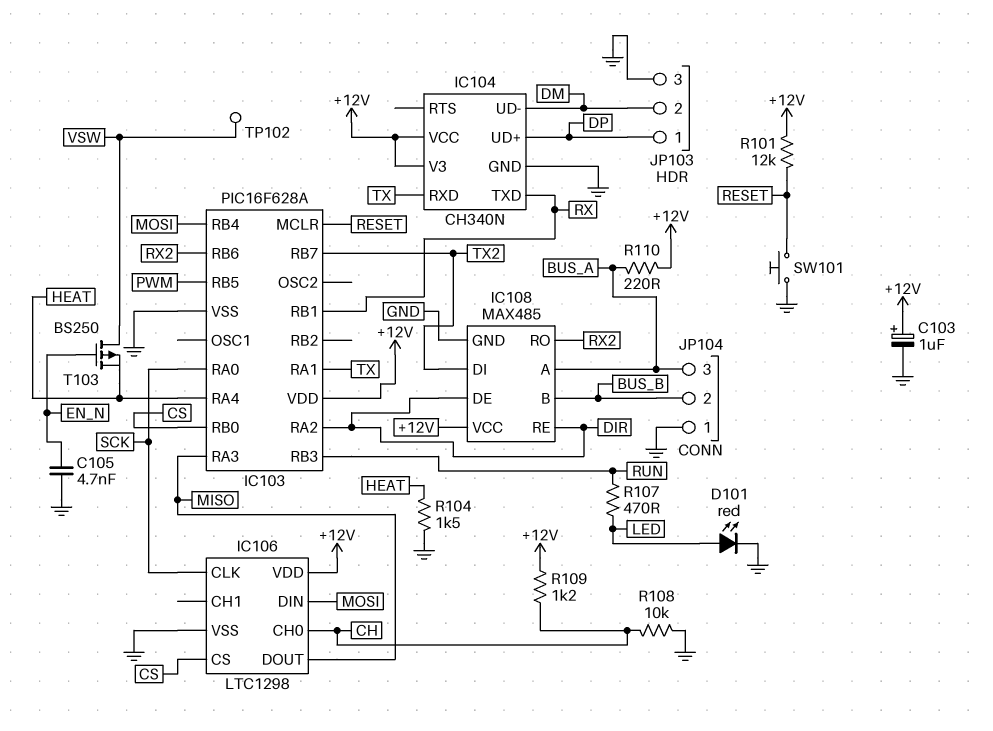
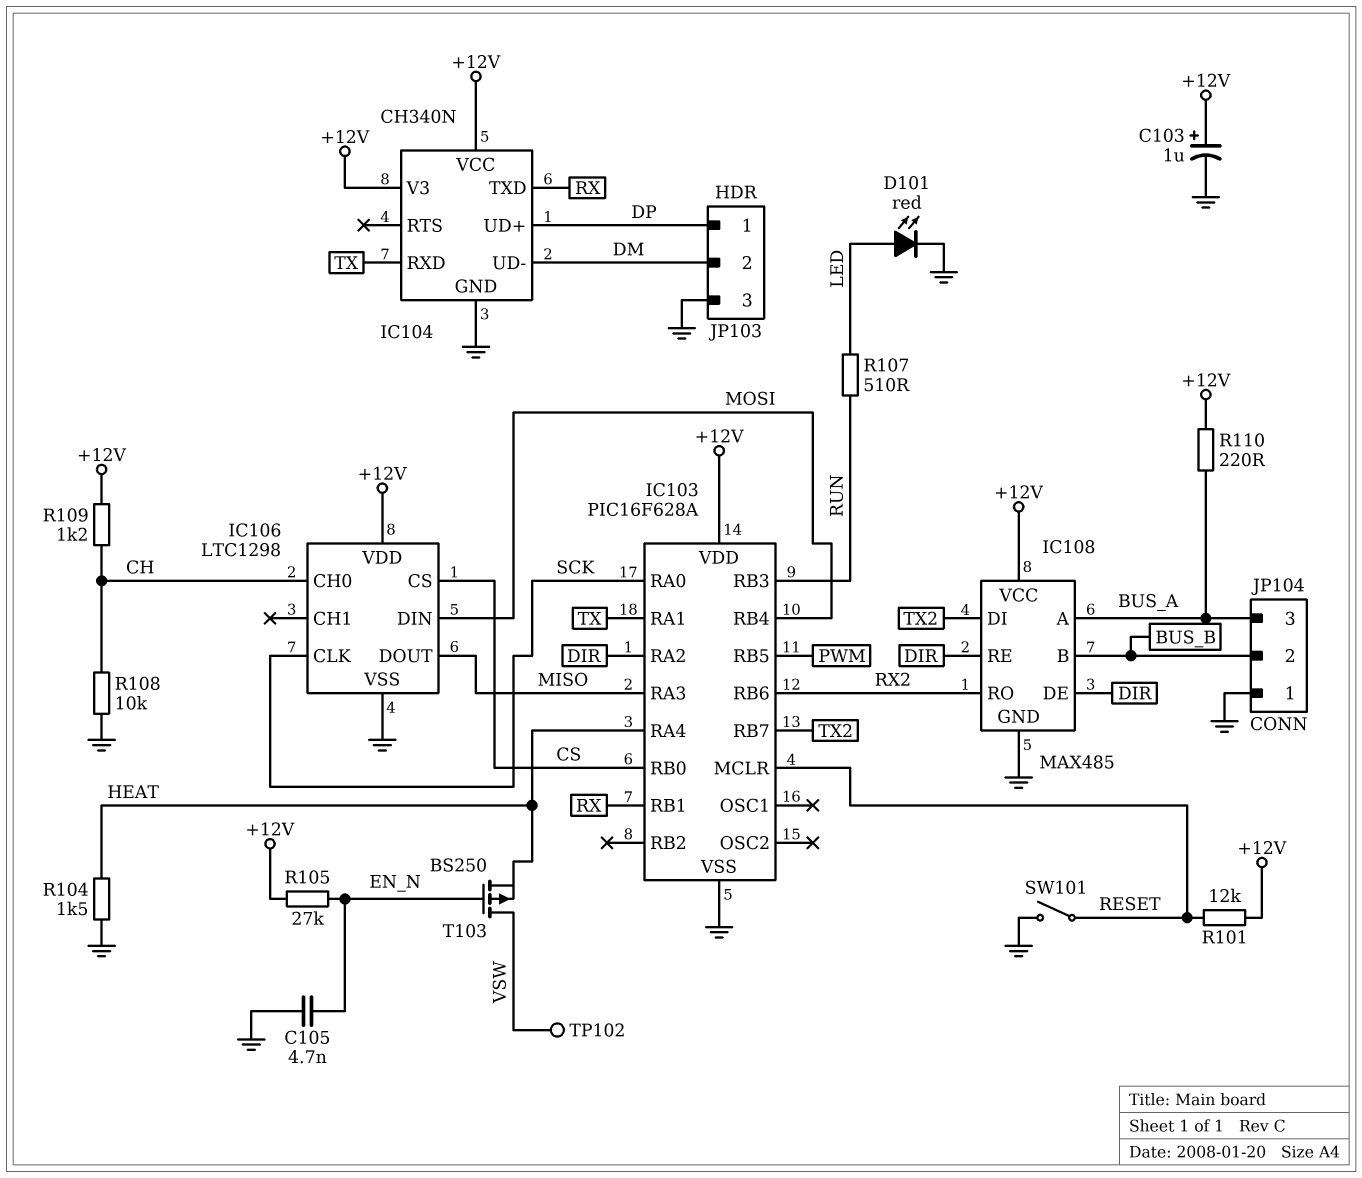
R105: none -> 27k (+12V, EN_N)
R107: 470 (LED, RUN) -> 510 (LED, RUN)
SW101: button (GND, RESET) -> switch (GND, RESET)

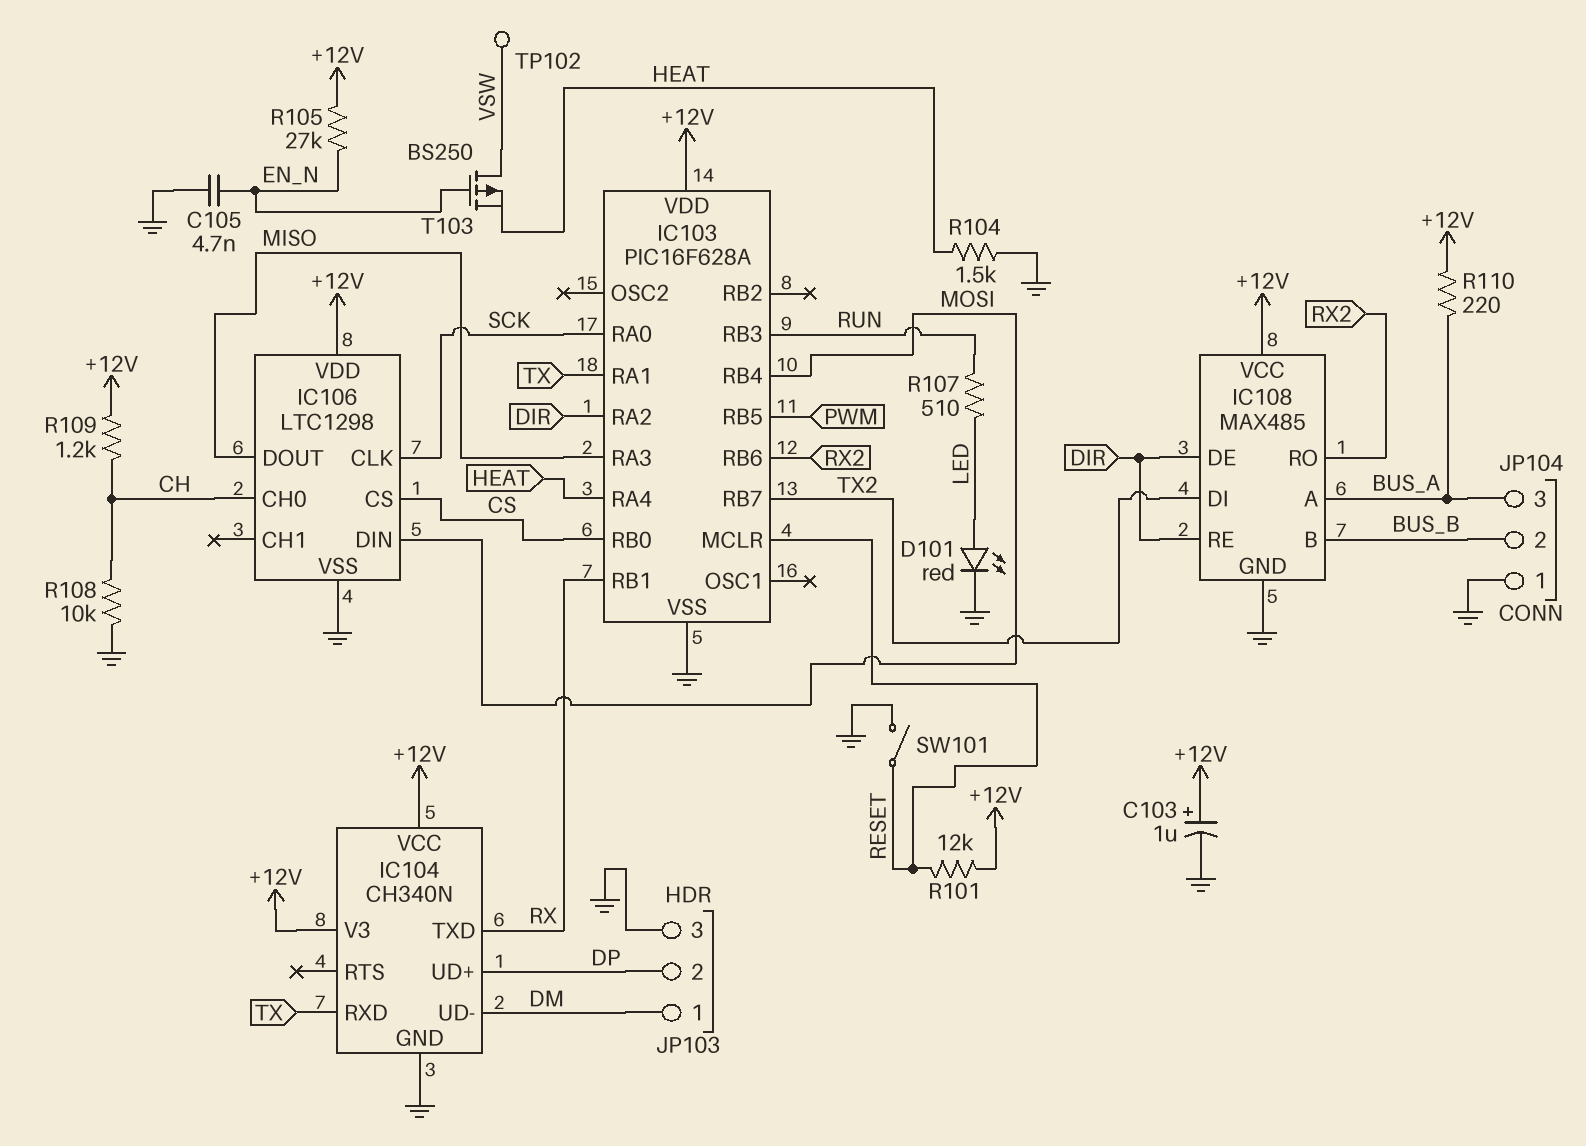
JP103 pin 1: DP -> DM
JP103 pin 2: DM -> DP

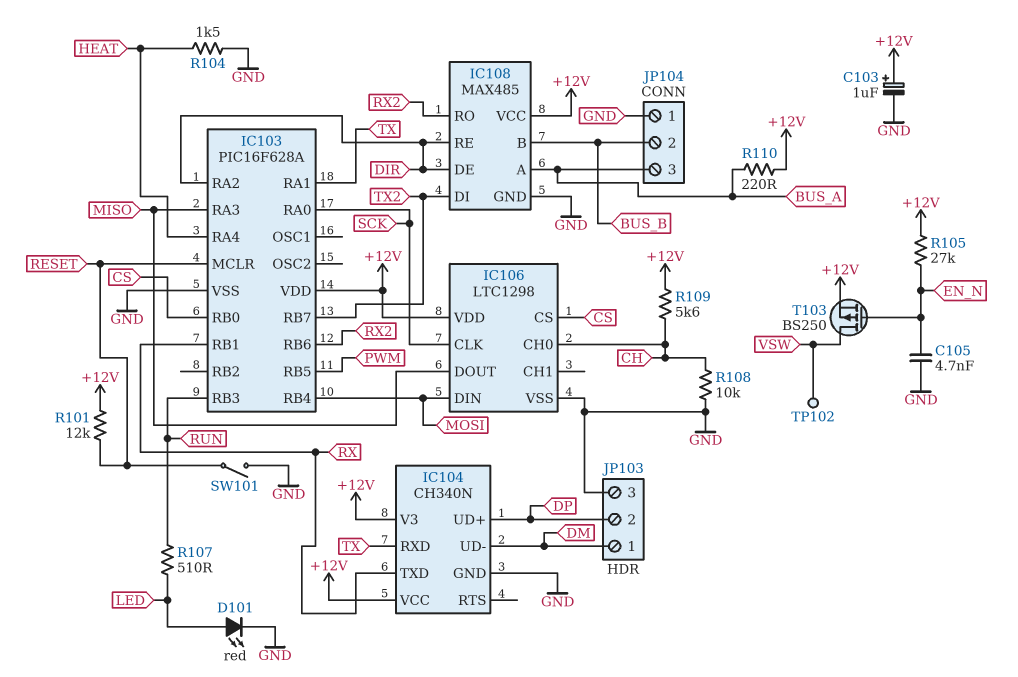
R109: 1.2k (+12V, CH) -> 5.6k (+12V, CH)
T103: PMOS BS250 (G EN_N, D VSW, S HEAT) -> PMOS BS250 (G EN_N, D VSW, S +12V)

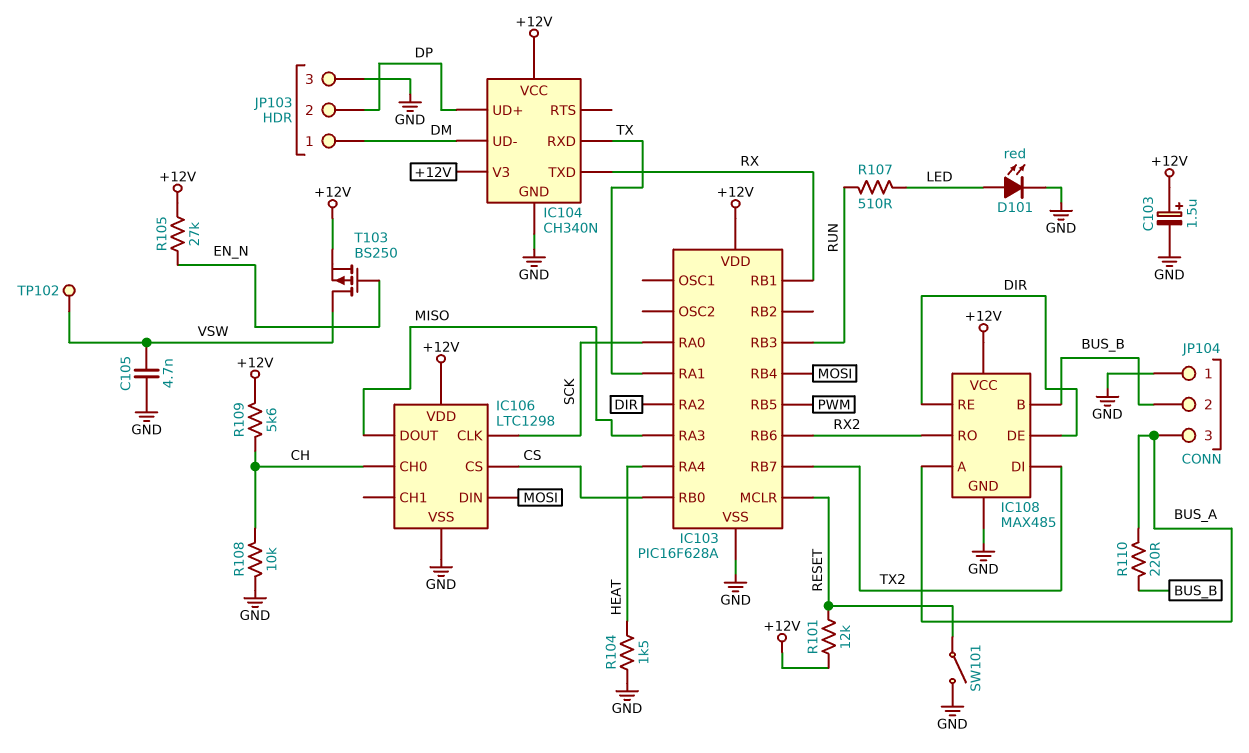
C103: 1uF (plus +12V, minus GND) -> 1.5uF (plus +12V, minus GND)
C105: 4.7nF (EN_N, GND) -> 4.7nF (GND, VSW)
R110: 220 (+12V, BUS_A) -> 220 (BUS_A, BUS_B)

